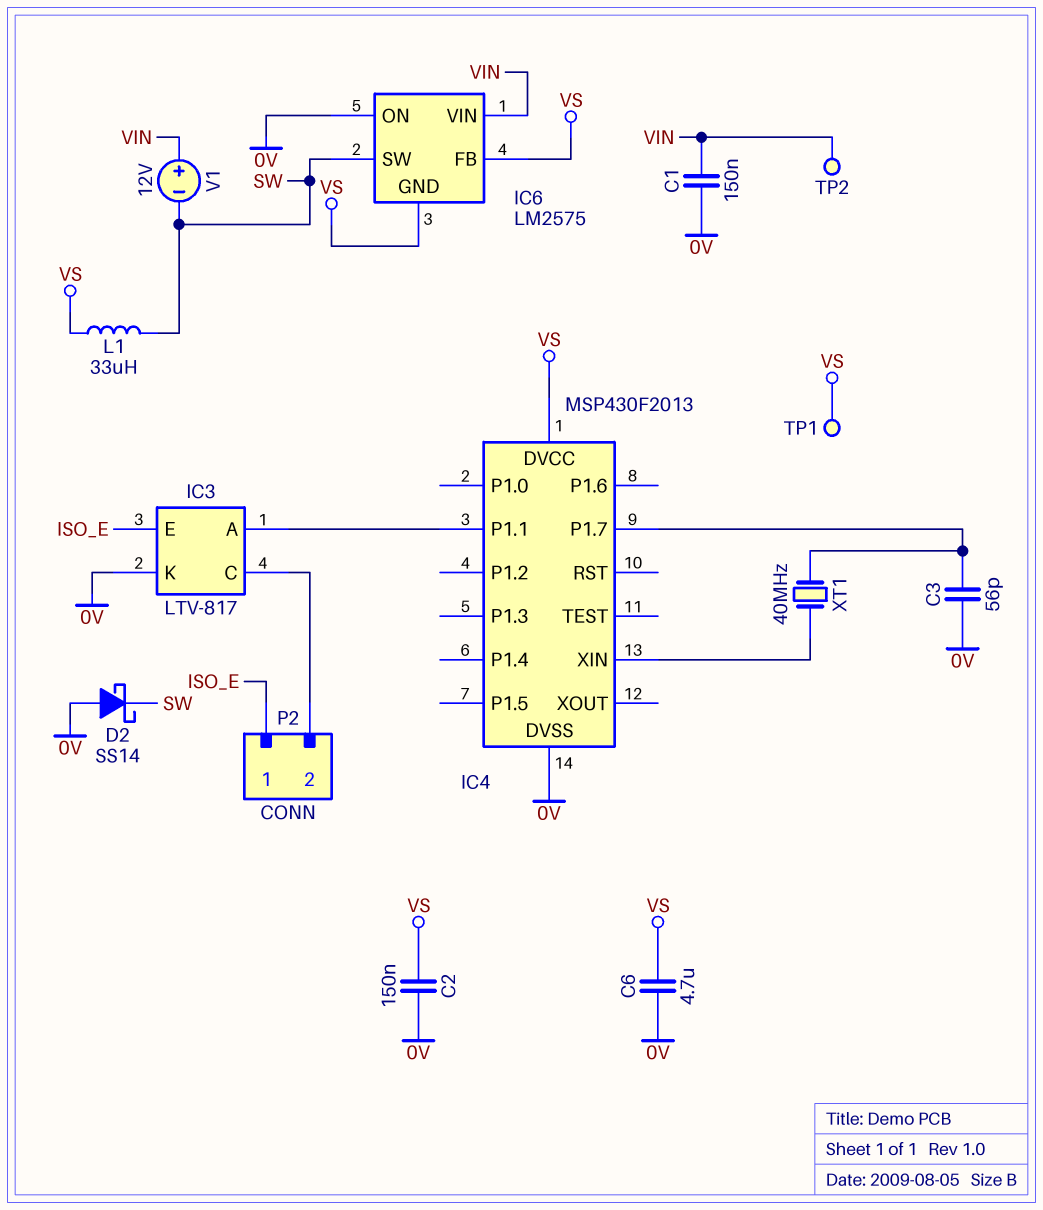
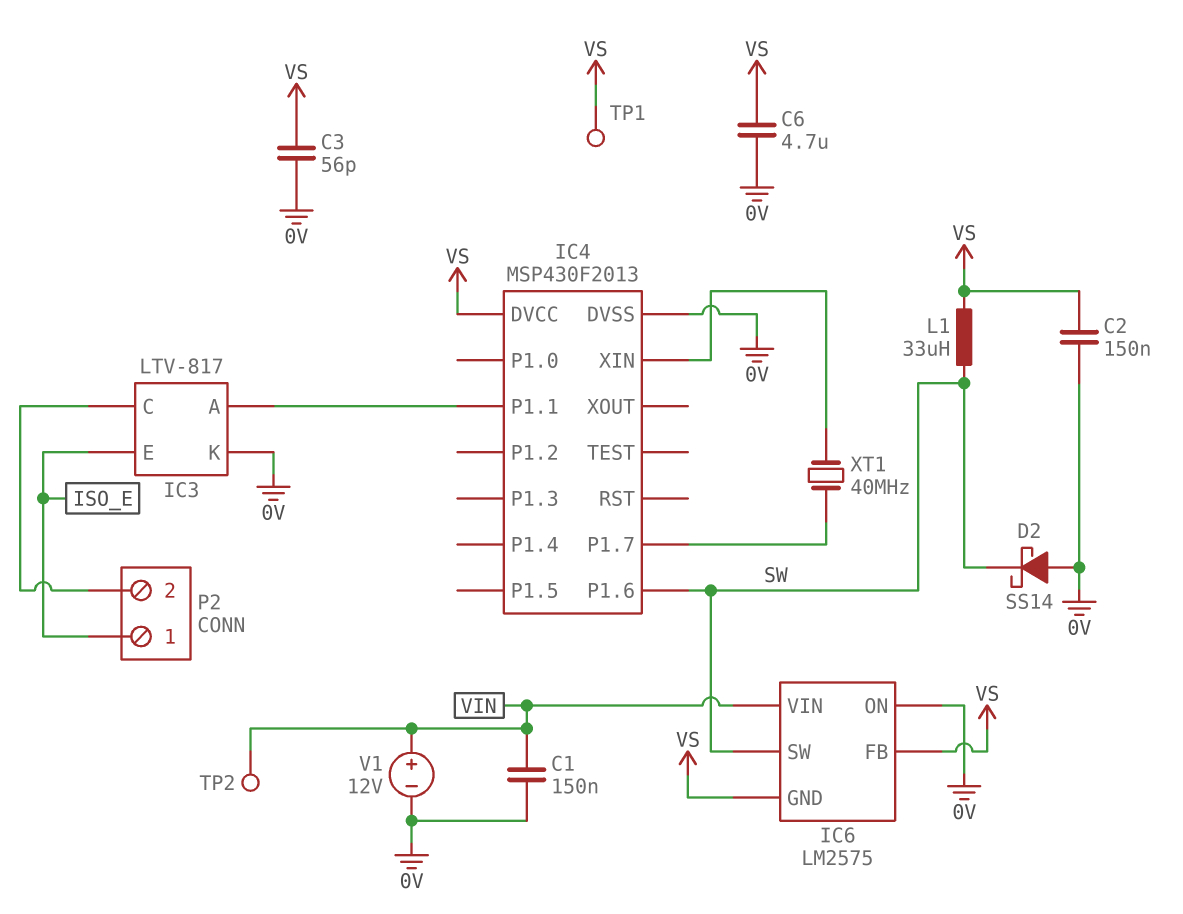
C3: 56pF (0V, IC4/P1.7) -> 56pF (0V, VS)
IC4 pin P1.6: none -> SW
V1: 12V (plus VIN, minus SW) -> 12V (plus VIN, minus 0V)

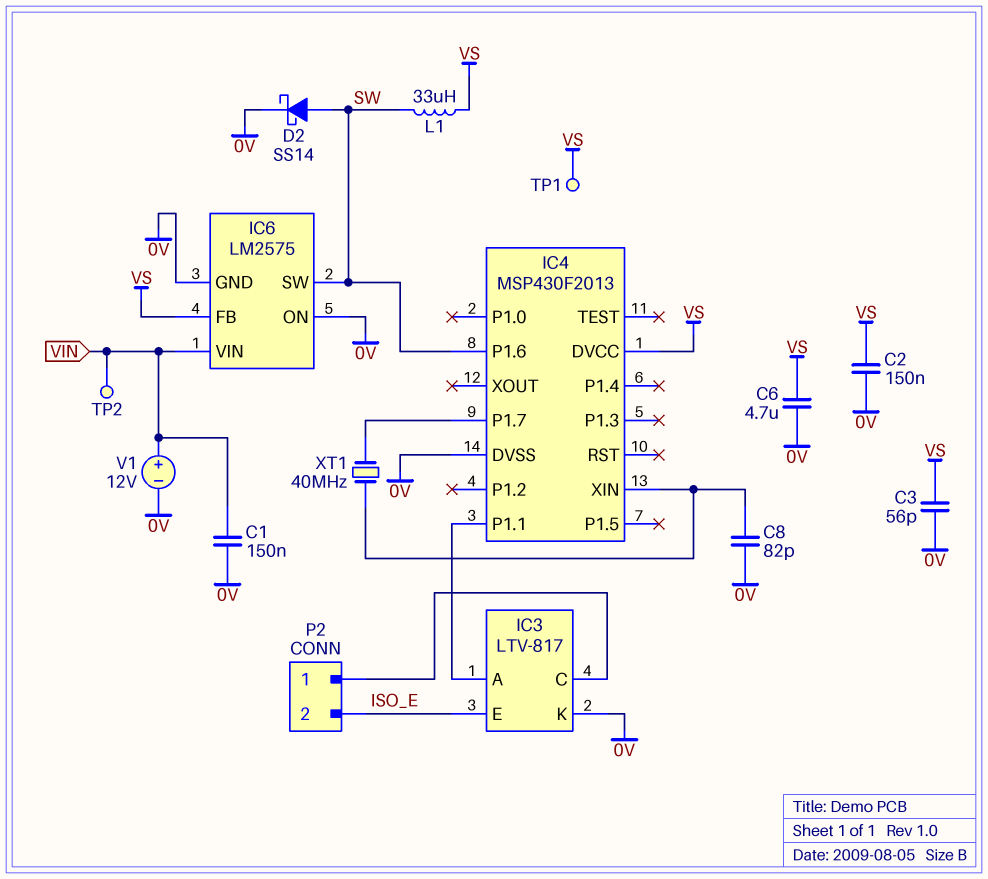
C8: none -> 82pF (0V, IC4/XIN)
D2: schottky SS14 (A 0V, K SW) -> schottky SS14 (A SW, K 0V)
IC6 pin GND: VS -> 0V
P2 pin 1: ISO_E -> IC3/C
P2 pin 2: IC3/C -> ISO_E

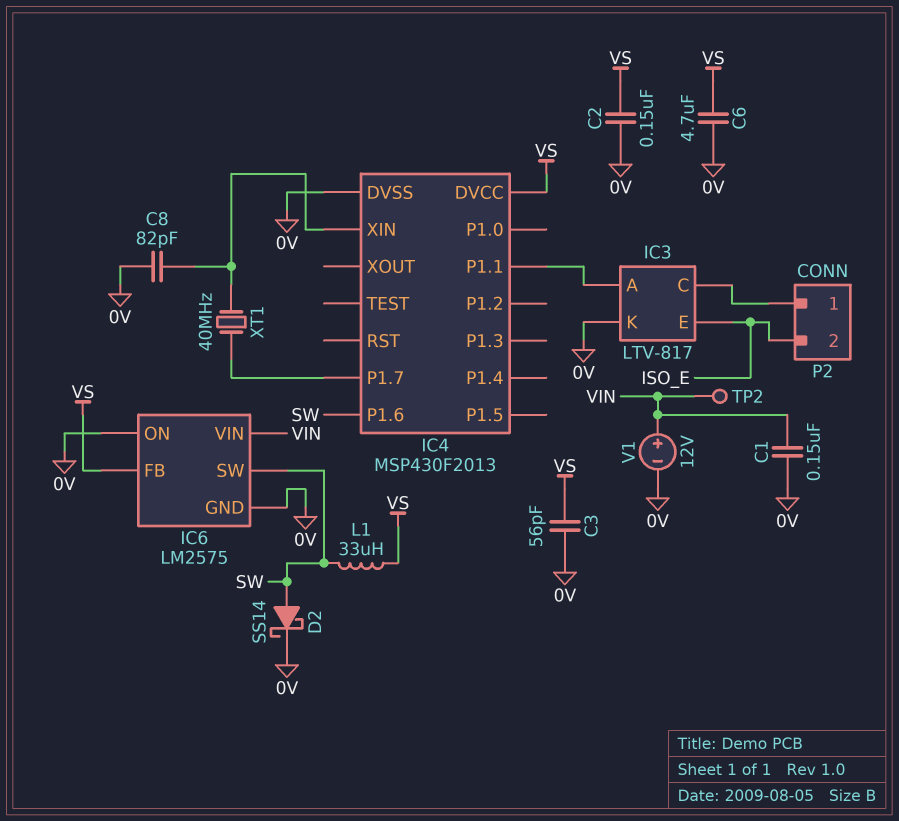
TP1: test point (VS) -> none

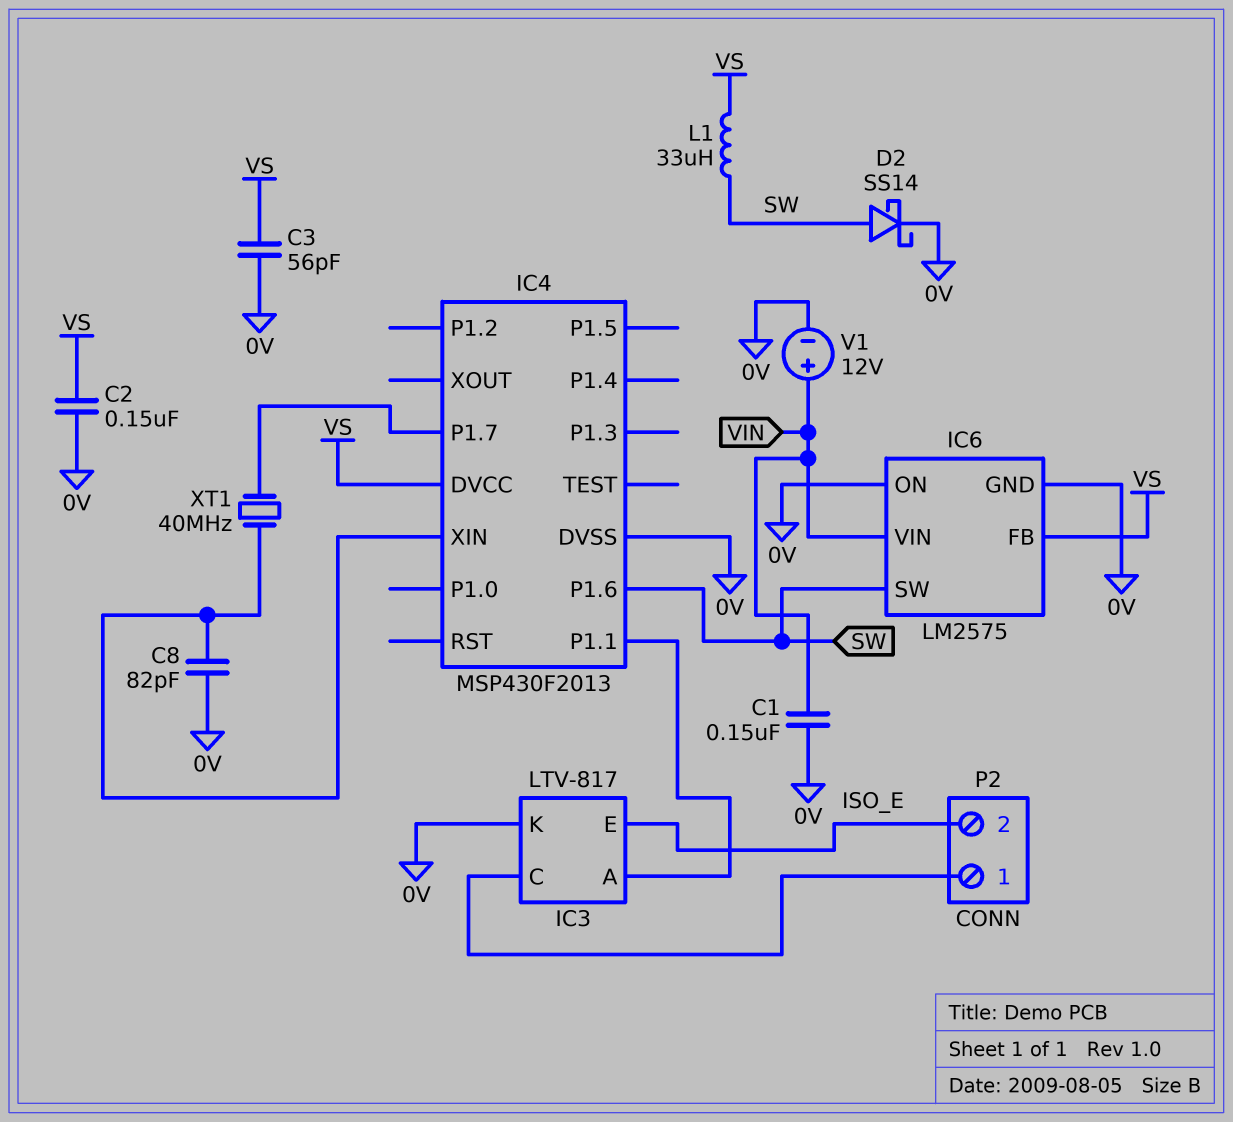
C6: 4.7uF (0V, VS) -> none
TP2: test point (VIN) -> none

